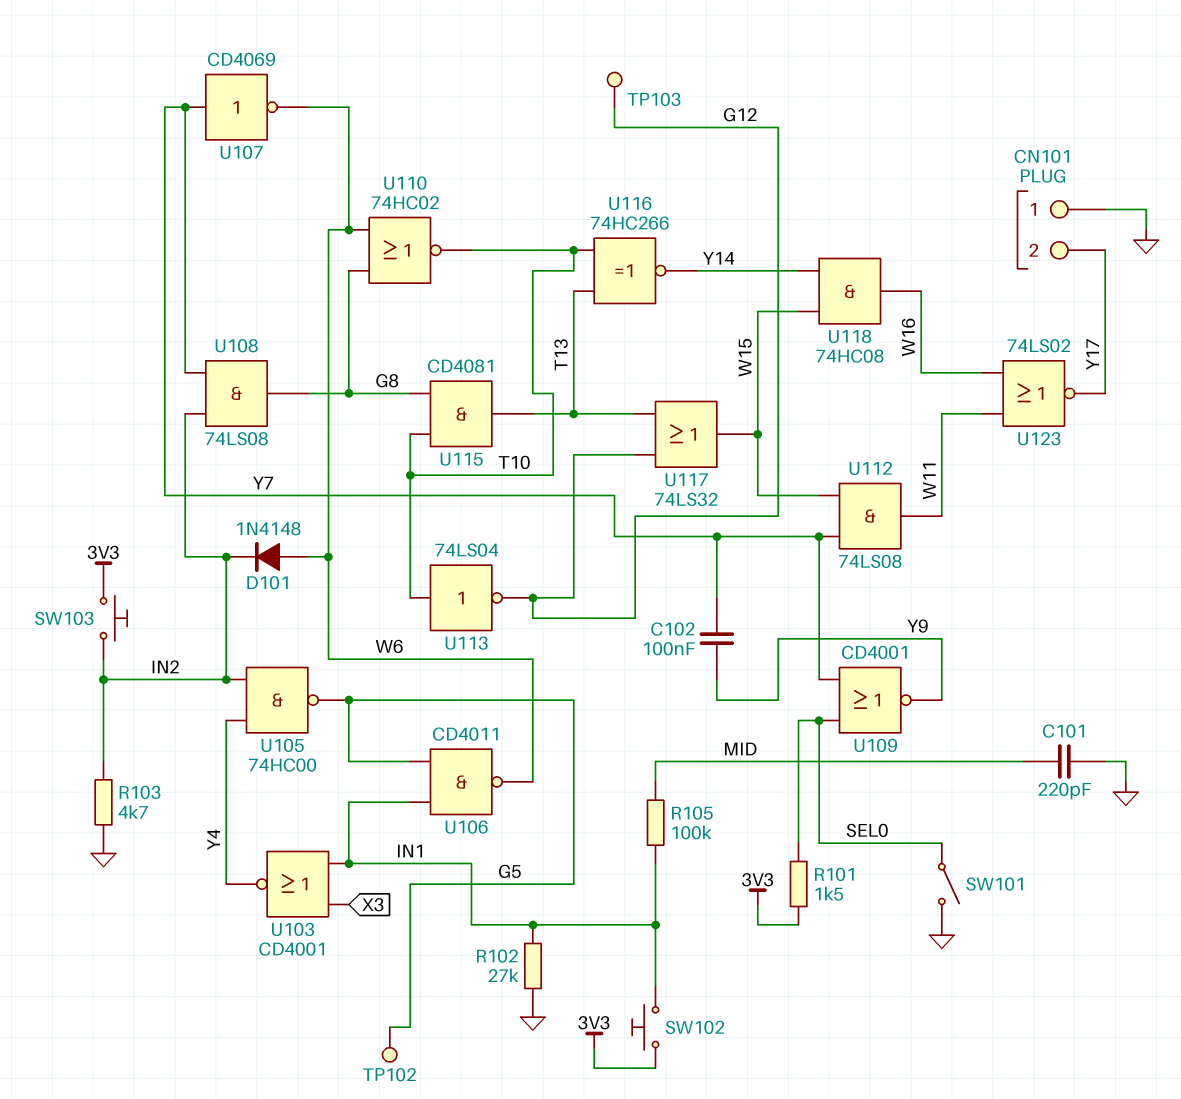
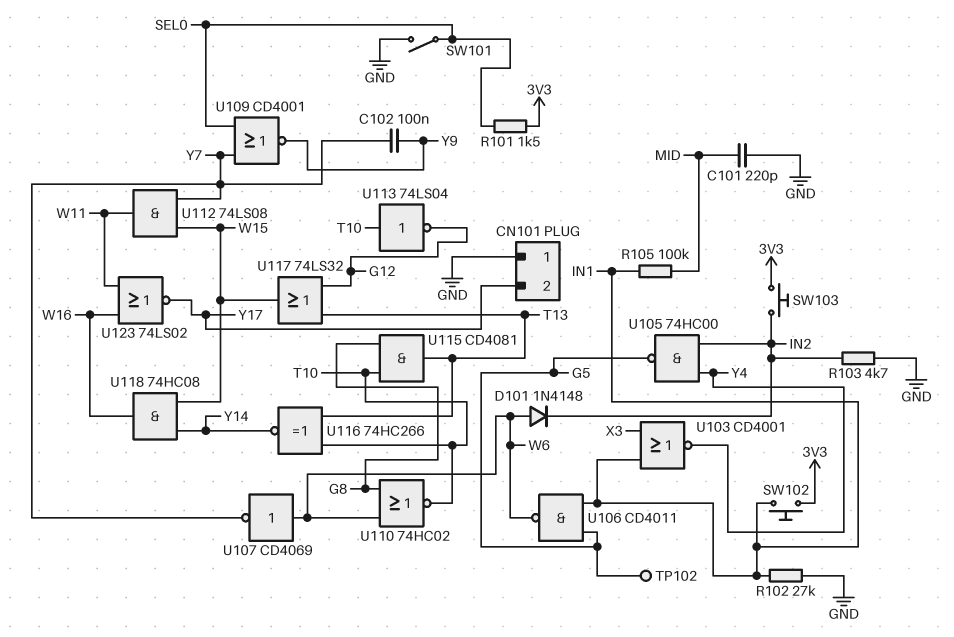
TP103: test point (G12) -> none
U107: NOT CD4069 (in Y7, out W6) -> NOT CD4069 (in W6, out Y7)
U108: AND 74LS08 (in IN2, in Y7, out G8) -> none

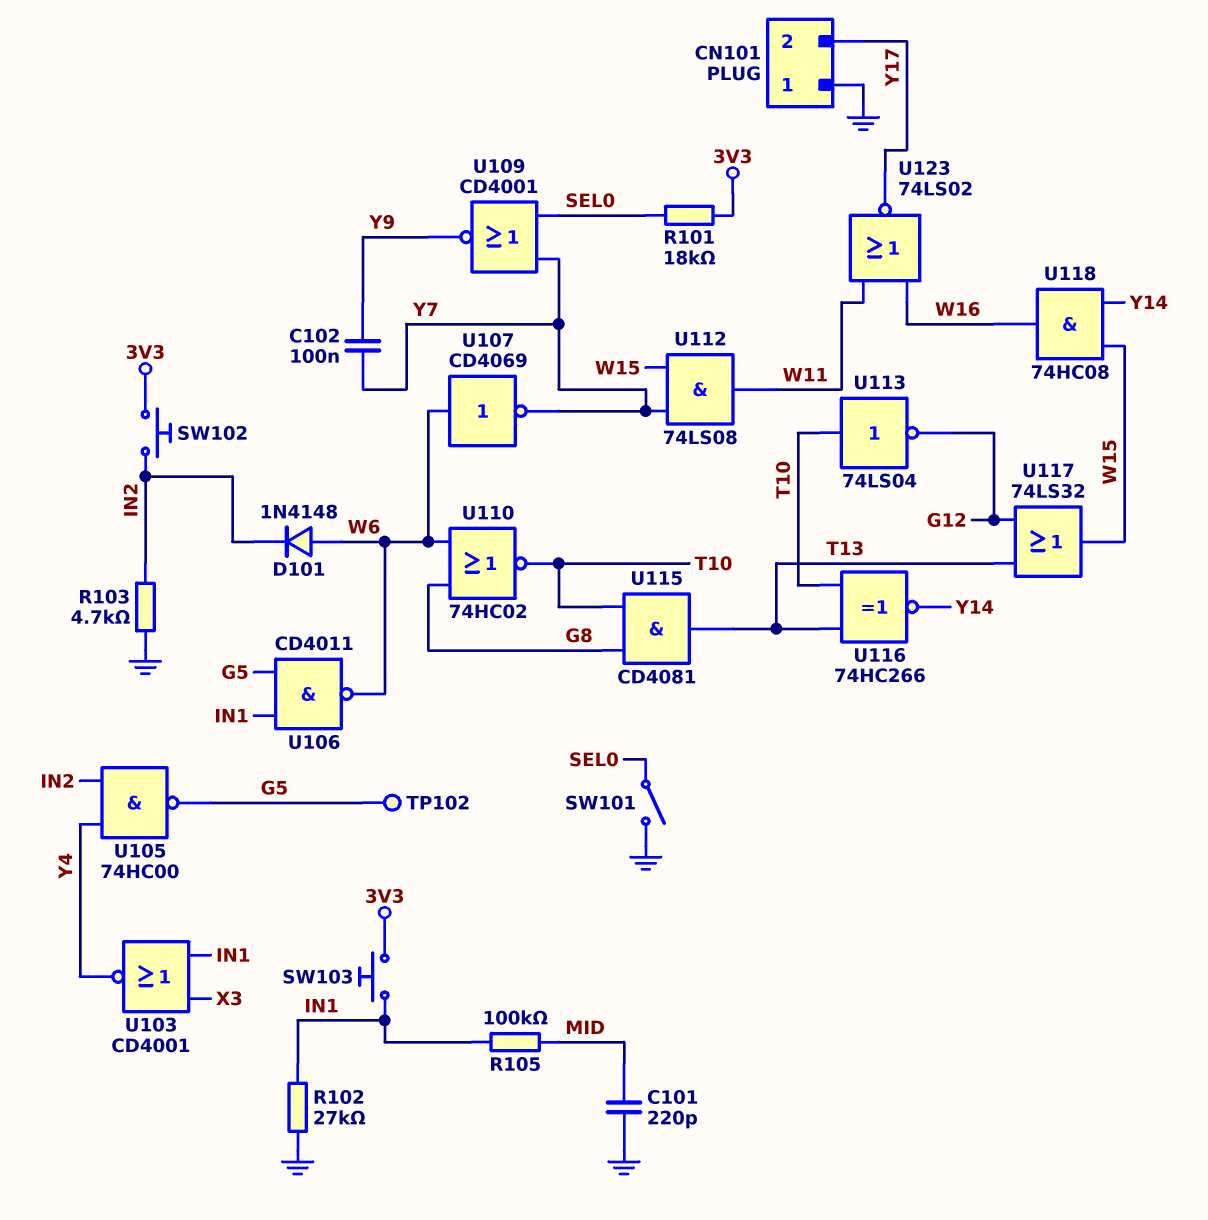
R101: 1.5k (3V3, SEL0) -> 18k (3V3, SEL0)
SW102: button (3V3, IN1) -> button (3V3, IN2)
SW103: button (3V3, IN2) -> button (3V3, IN1)

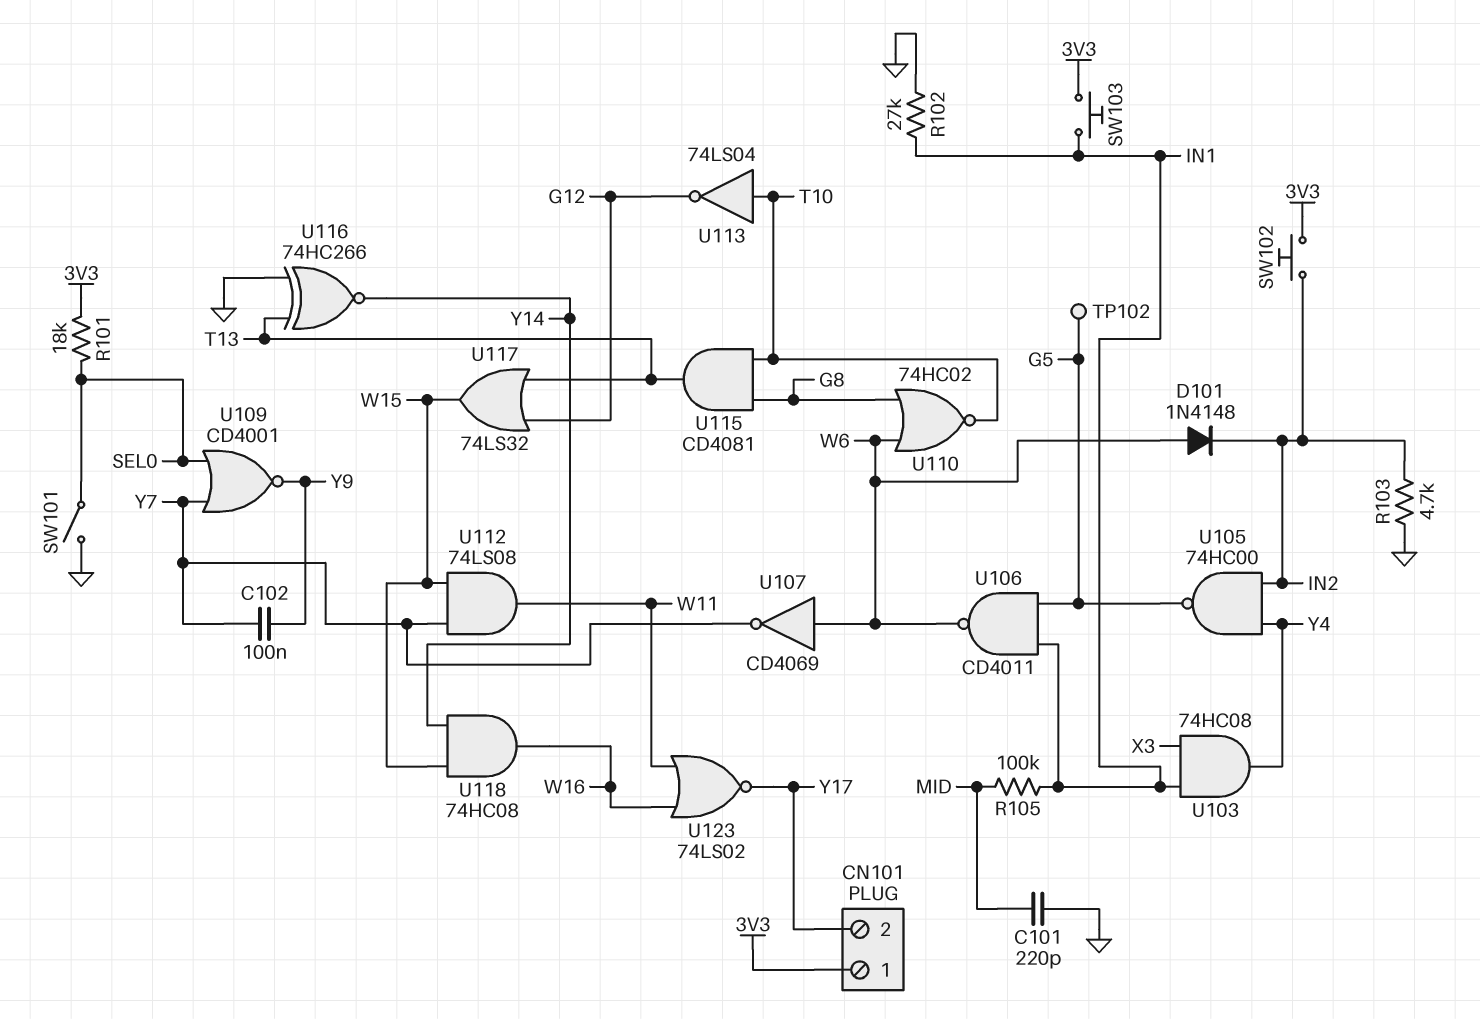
CN101 pin 1: GND -> 3V3
U103: NOR CD4001 (in IN1, in X3, out Y4) -> AND 74HC08 (in IN1, in X3, out Y4)
U116: XNOR 74HC266 (in T10, in T13, out Y14) -> XNOR 74HC266 (in GND, in T13, out Y14)

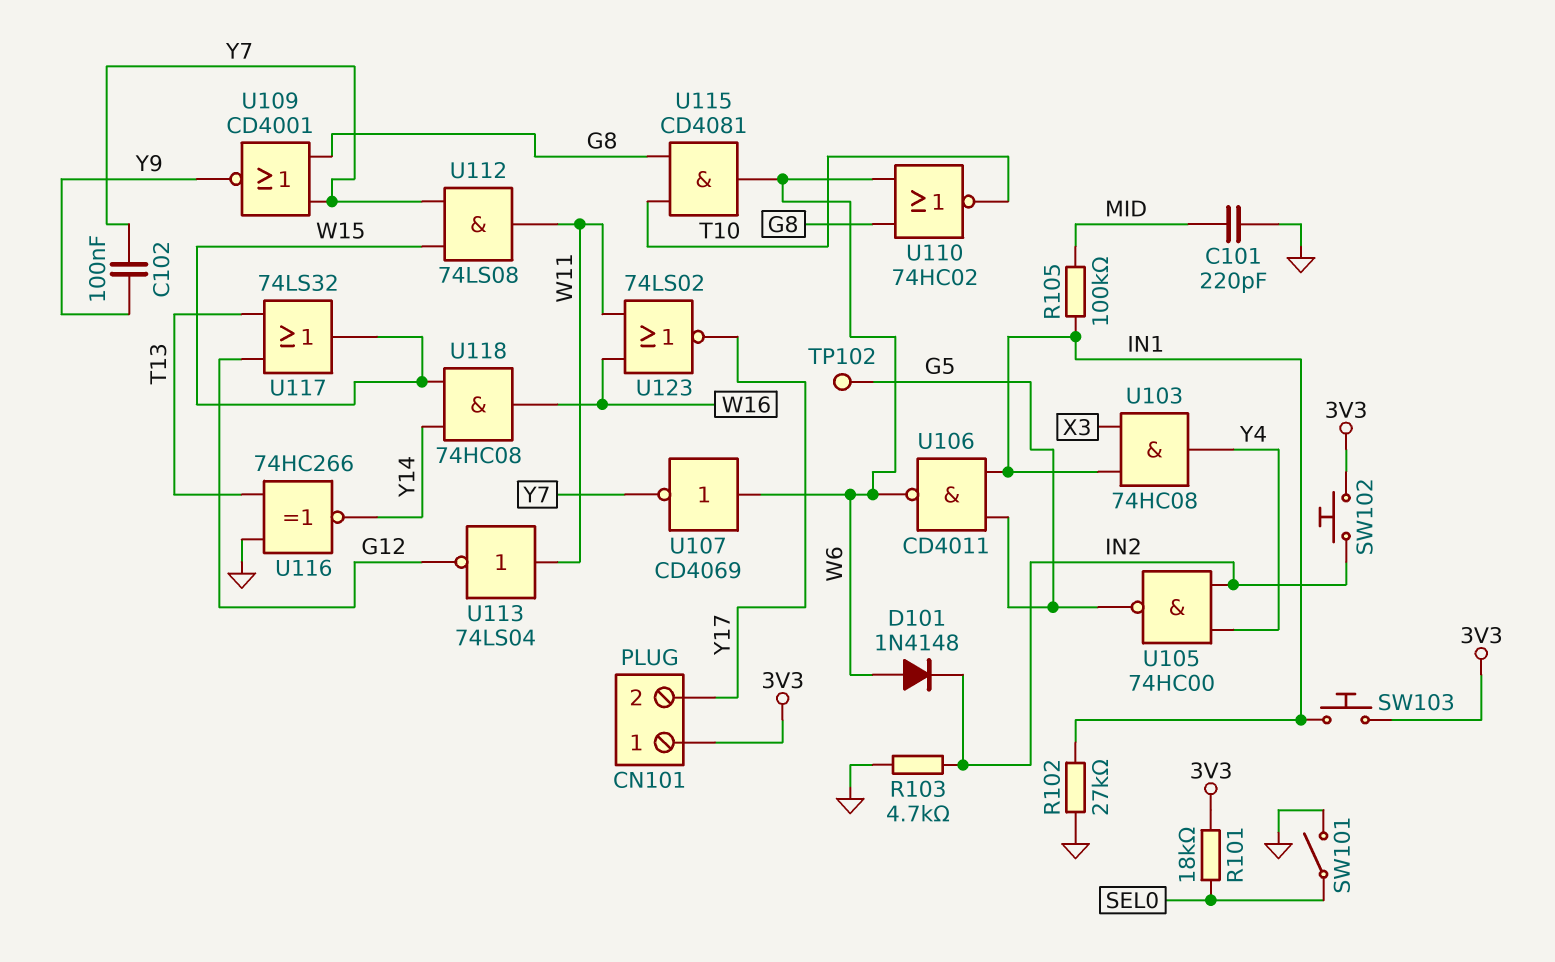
U109: NOR CD4001 (in SEL0, in Y7, out Y9) -> NOR CD4001 (in G8, in Y7, out Y9)
U113: NOT 74LS04 (in T10, out G12) -> NOT 74LS04 (in W11, out G12)
U115: AND CD4081 (in G8, in T10, out T13) -> AND CD4081 (in G8, in T10, out W6)

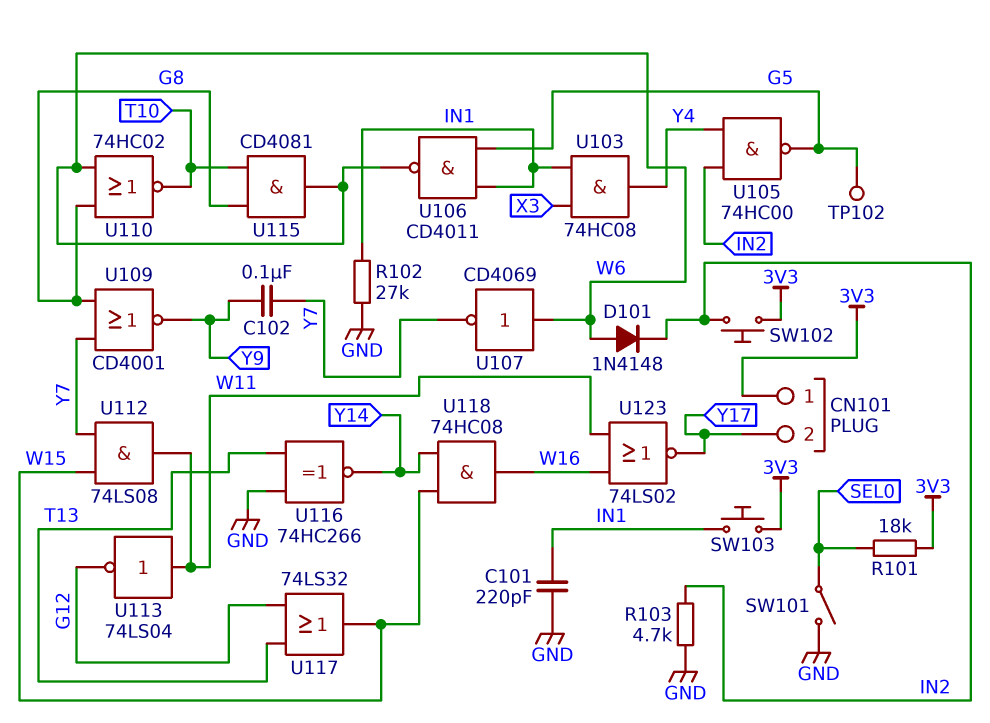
C101: 220pF (GND, MID) -> 220pF (GND, IN1)
R105: 100k (IN1, MID) -> none

